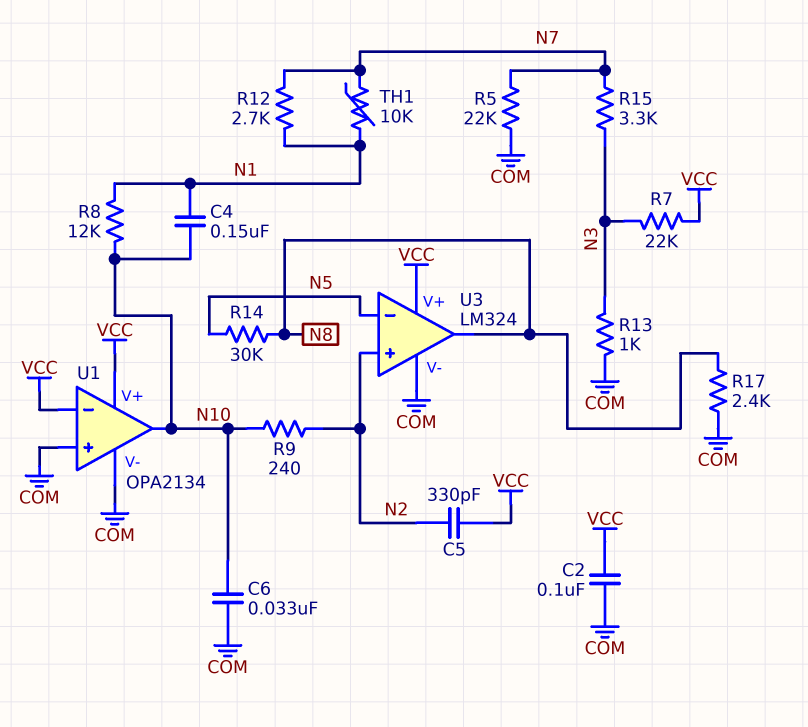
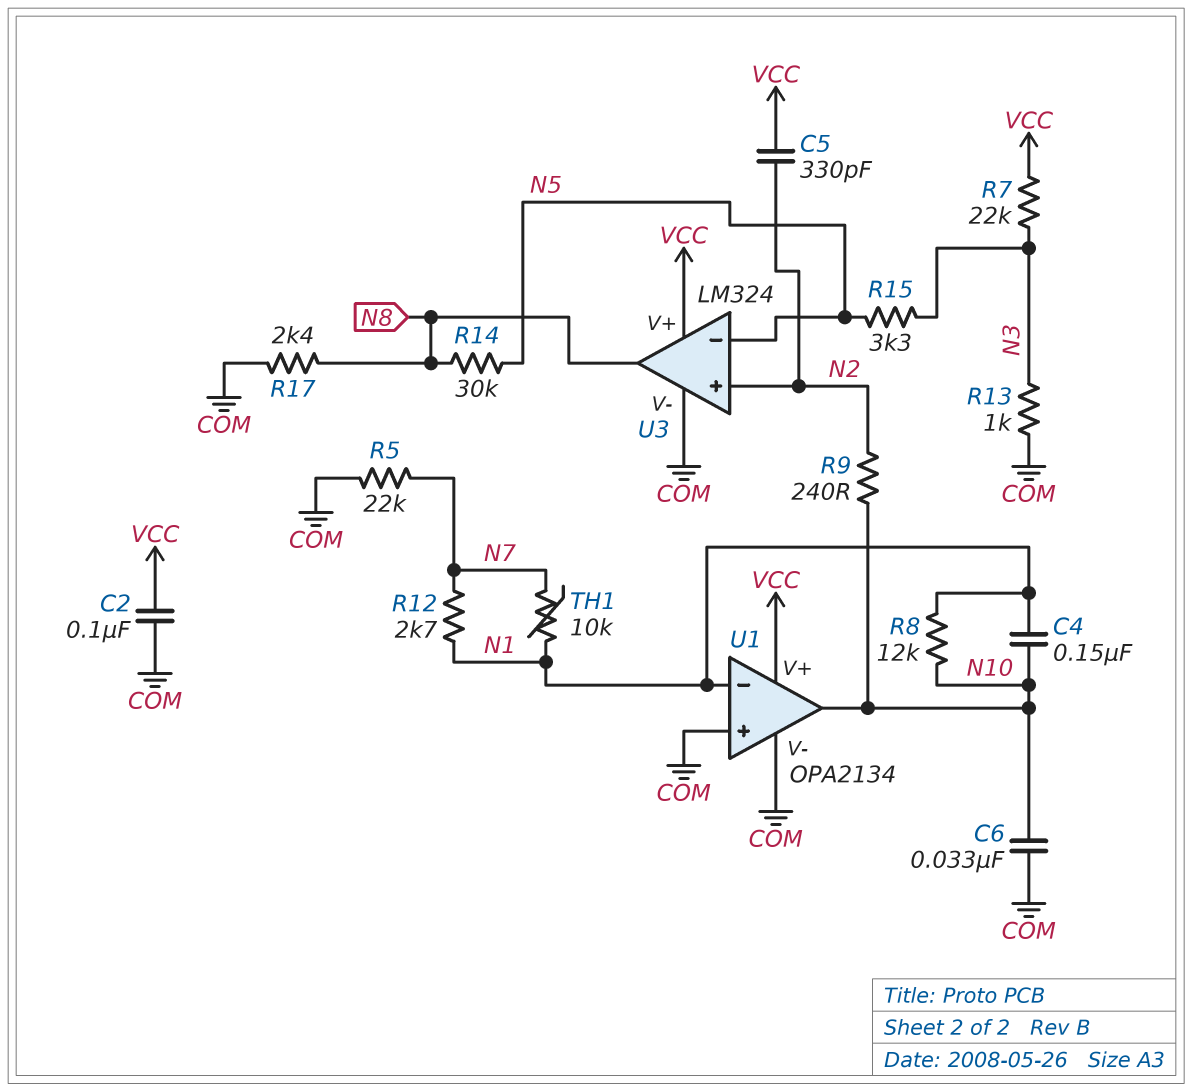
R15: 3.3k (N3, N7) -> 3.3k (N3, N5)
U1 pin in-: VCC -> N1

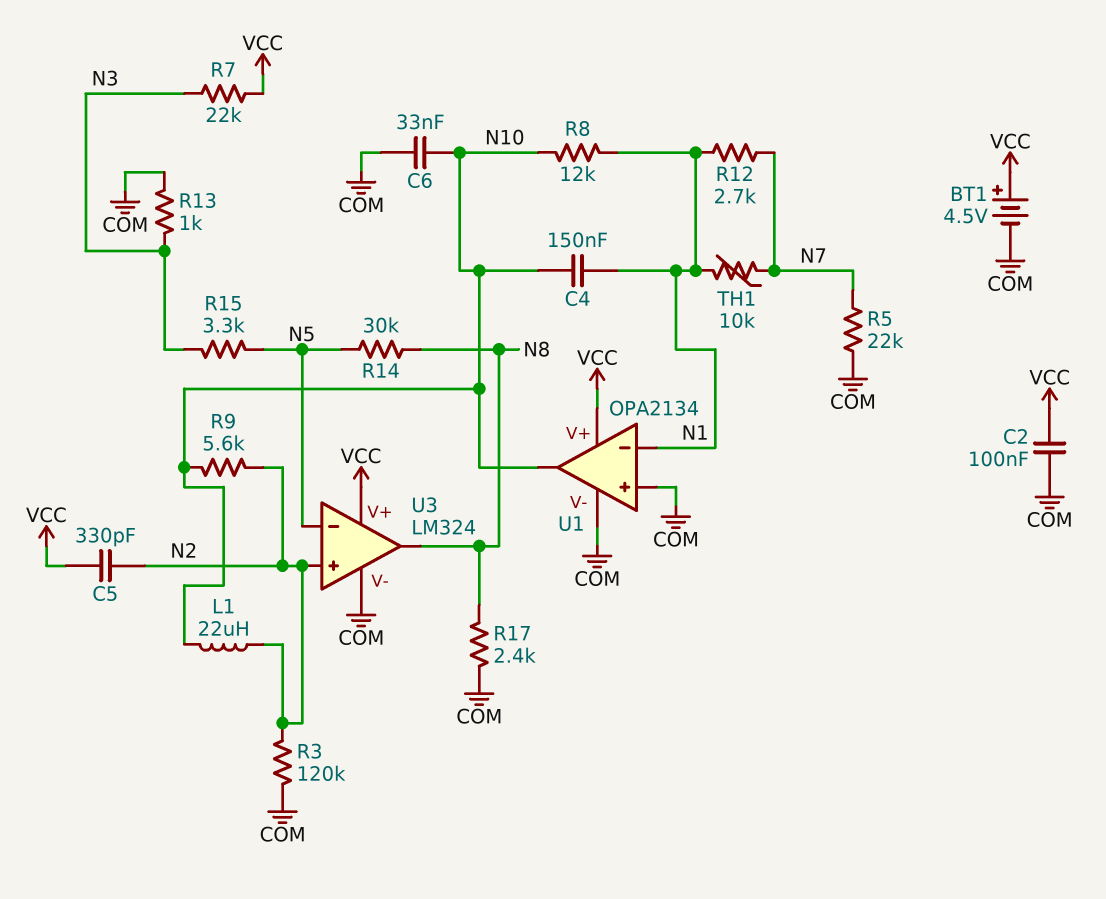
BT1: none -> 4.5V (plus VCC, minus COM)
L1: none -> 22uH (N2, N10)
R3: none -> 120k (COM, N2)
R9: 240 (N2, N10) -> 5.6k (N2, N10)

